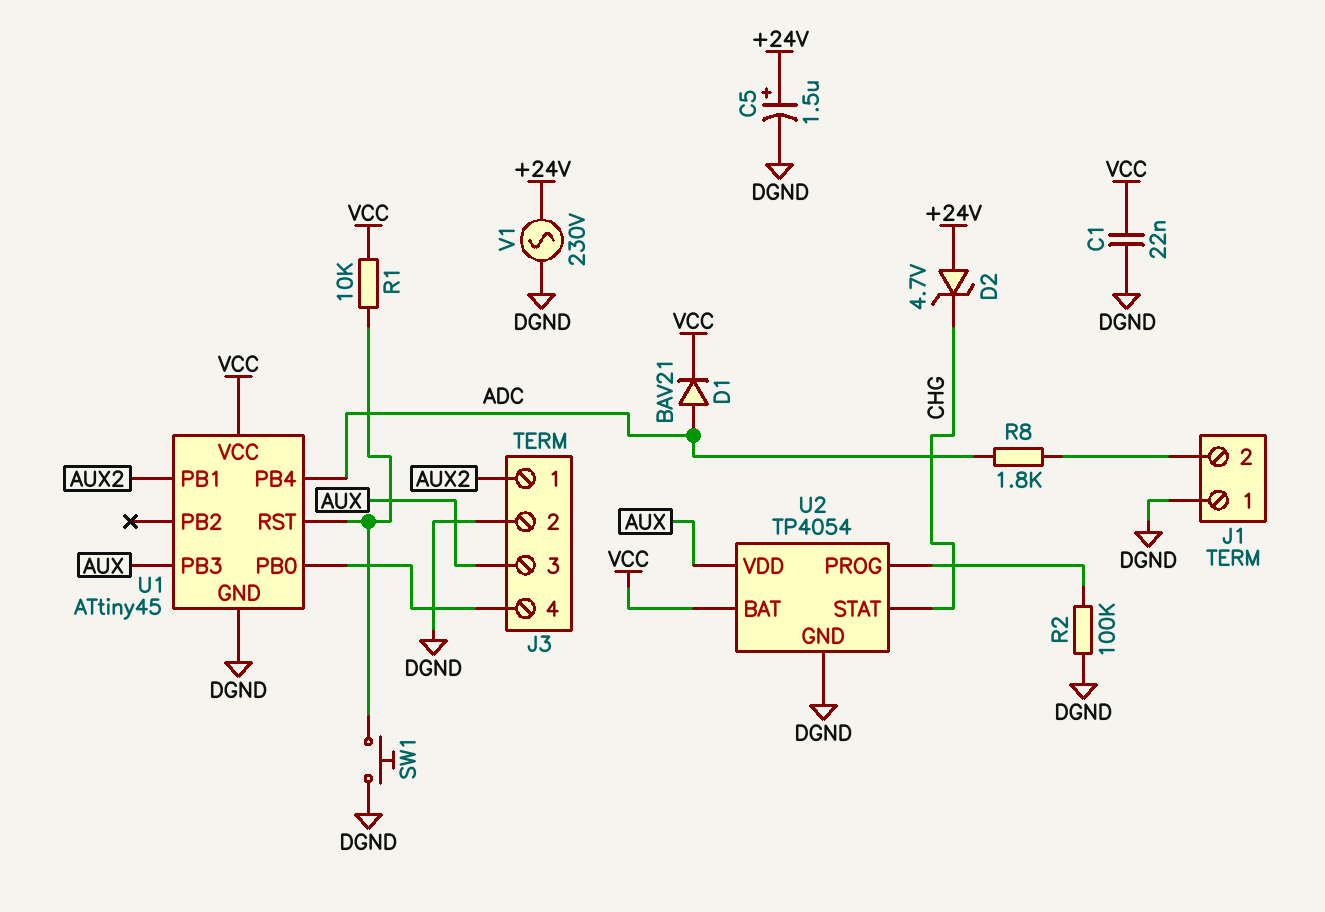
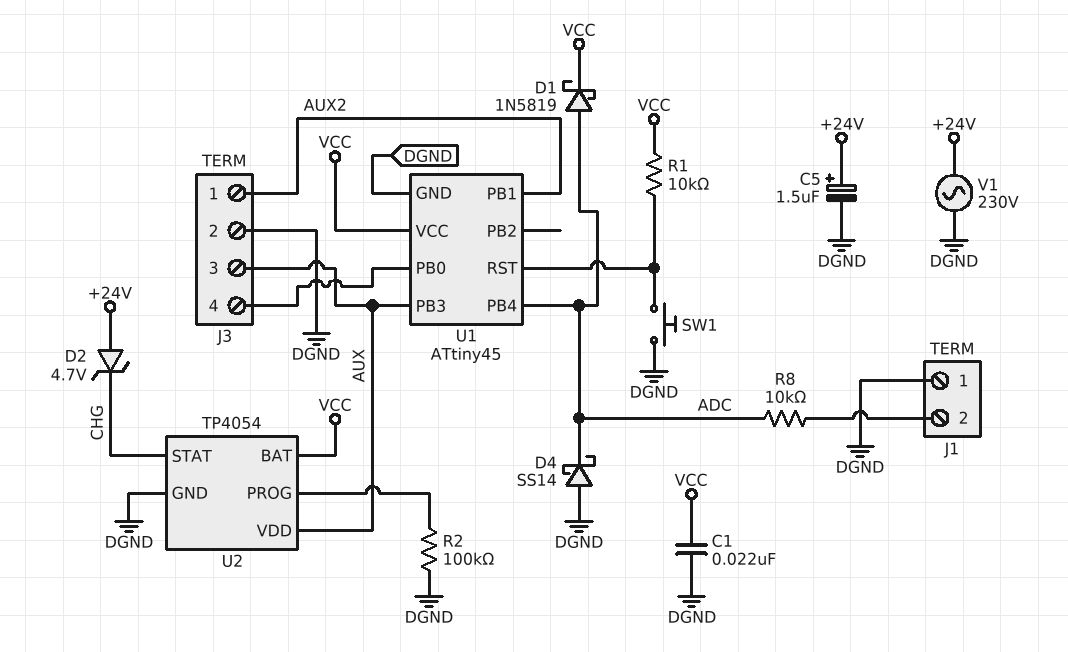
D1: diode BAV21 (A ADC, K VCC) -> schottky 1N5819 (A ADC, K VCC)
D4: none -> schottky SS14 (A DGND, K ADC)
R8: 1.8k (ADC, J1/2) -> 10k (ADC, J1/2)

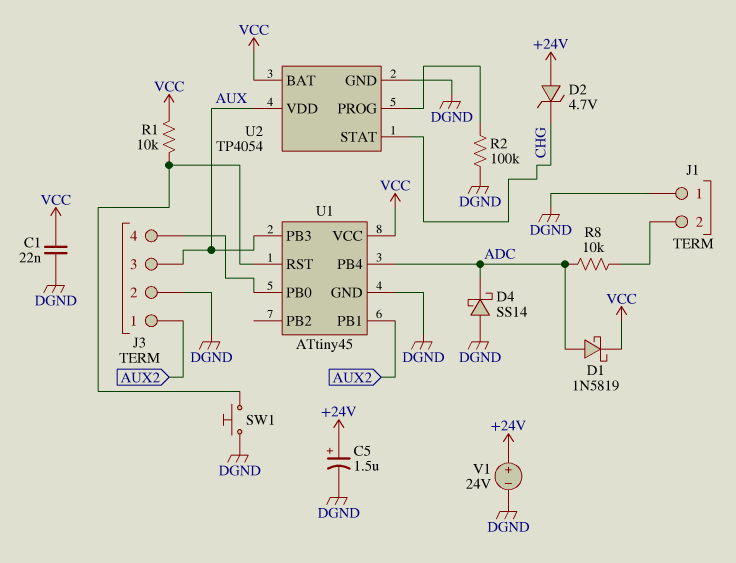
V1: AC 230V (+24V, DGND) -> 24V (plus +24V, minus DGND)

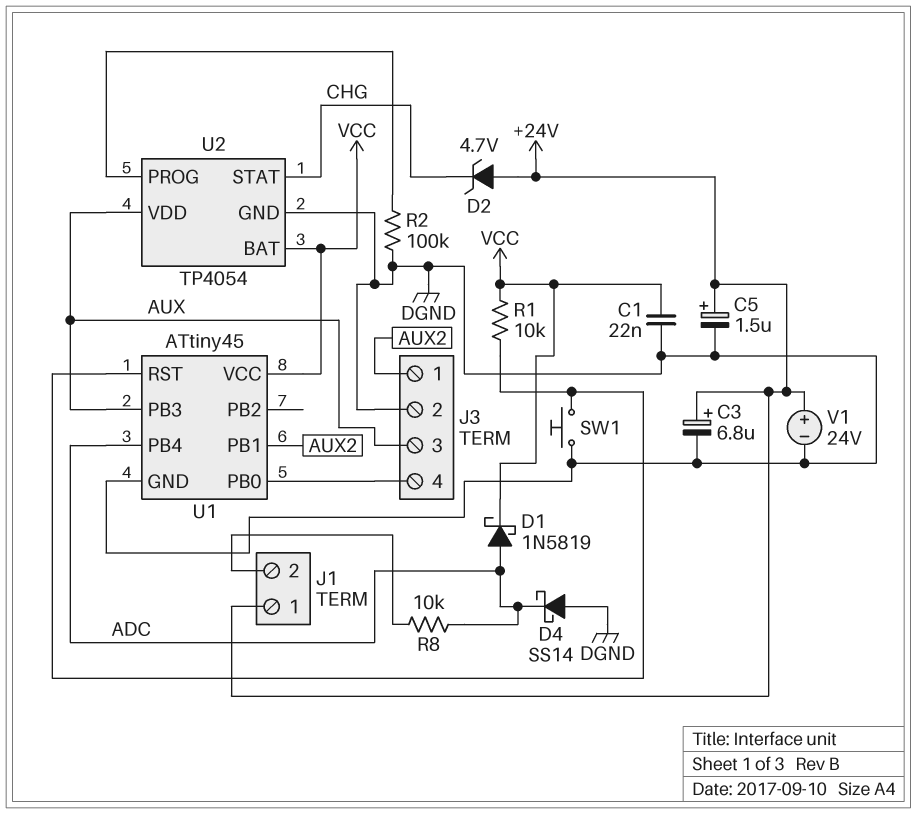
C3: none -> 6.8uF (plus +24V, minus DGND)
J1 pin 1: DGND -> +24V

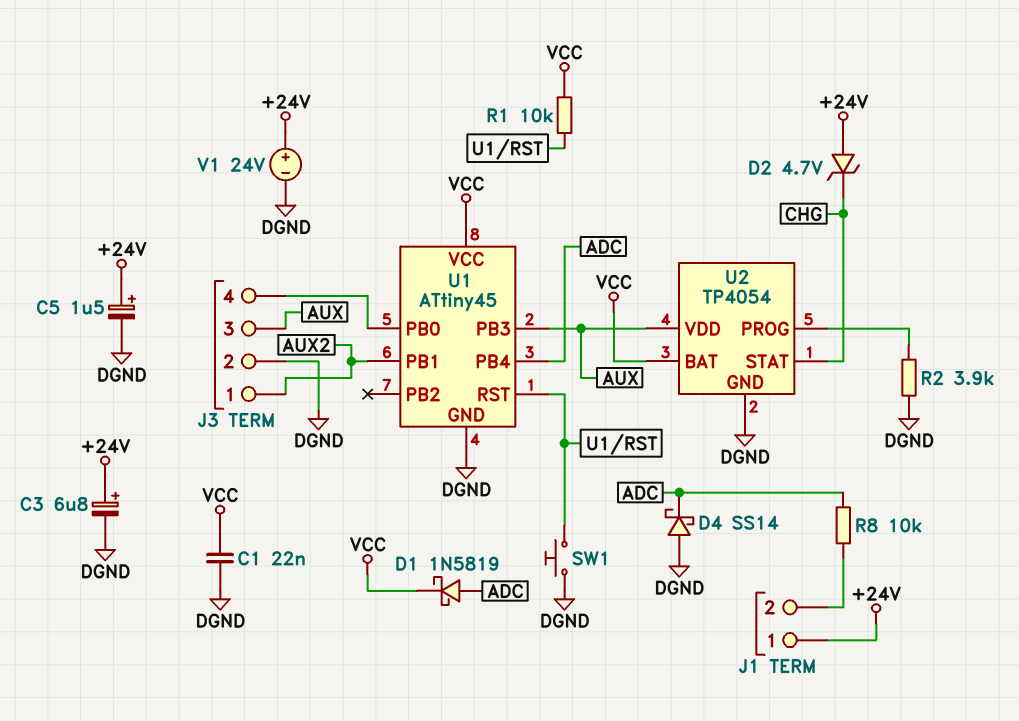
R2: 100k (DGND, U2/PROG) -> 3.9k (DGND, U2/PROG)

